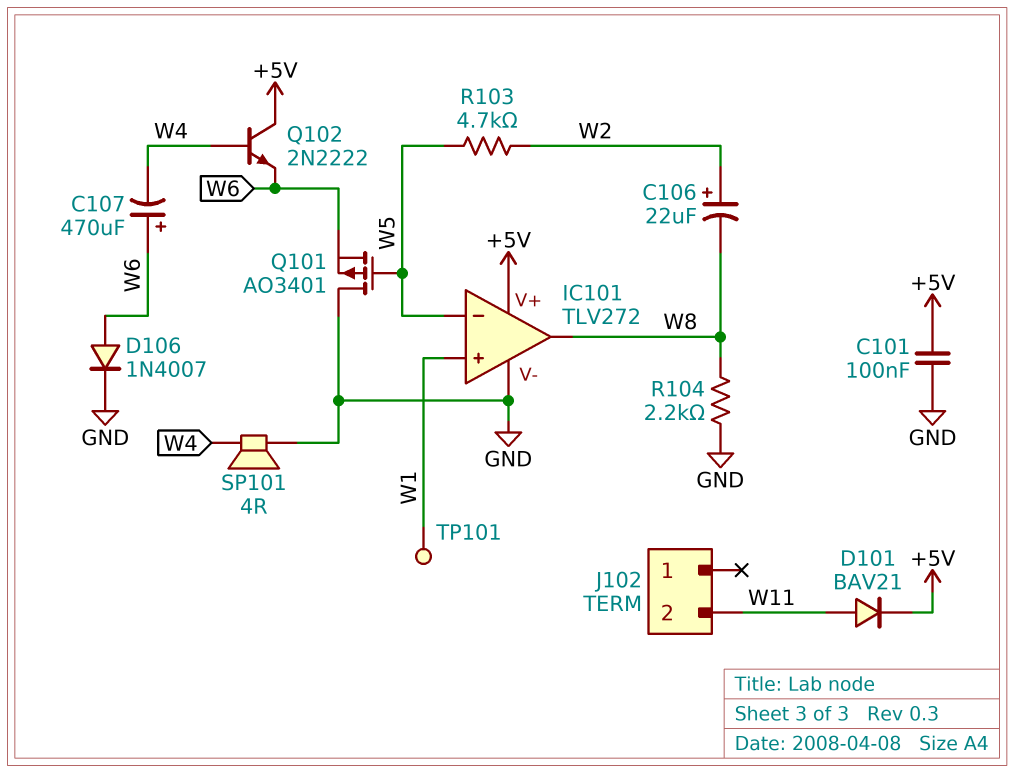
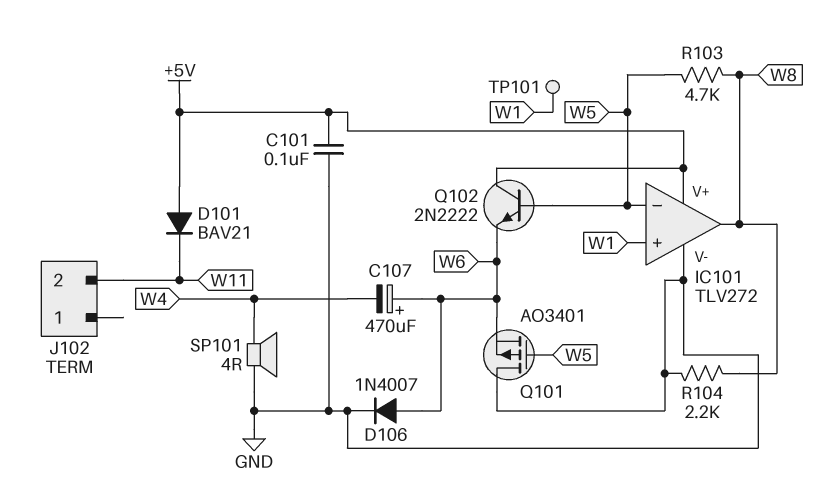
C106: 22uF (plus W2, minus W8) -> none
D101: diode BAV21 (A W11, K +5V) -> diode BAV21 (A +5V, K W11)
Q102: NPN 2N2222 (B W4, C +5V, E W6) -> NPN 2N2222 (B W5, C +5V, E W6)
R103: 4.7k (W2, W5) -> 4.7k (W5, W8)

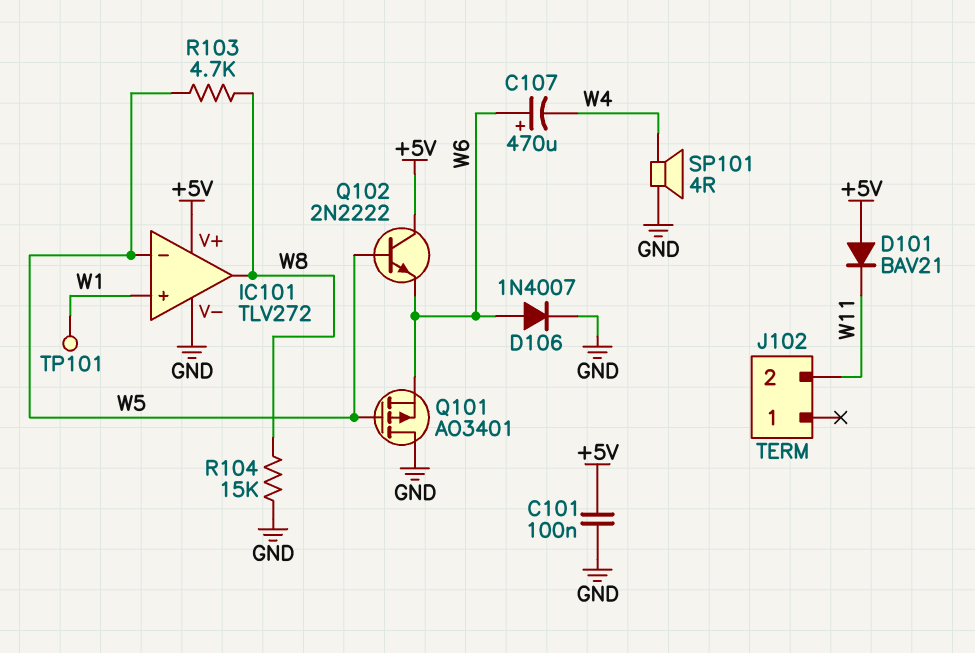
R104: 2.2k (GND, W8) -> 15k (GND, W8)

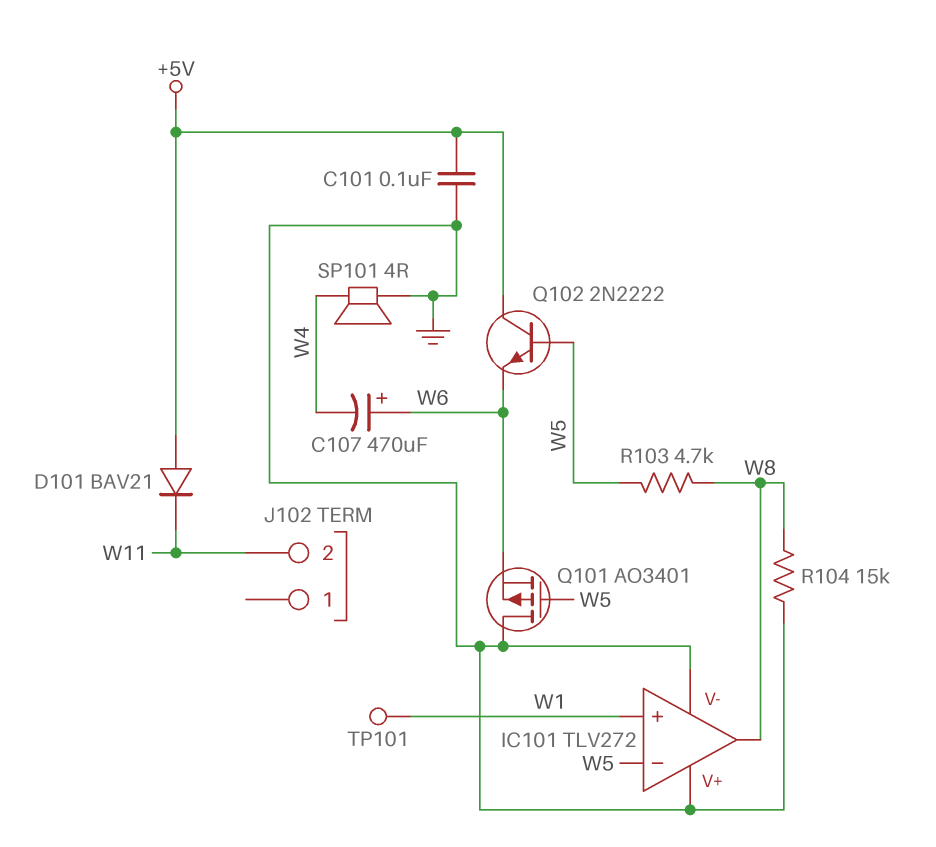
D106: diode 1N4007 (A W6, K GND) -> none
IC101 pin V+: +5V -> GND

